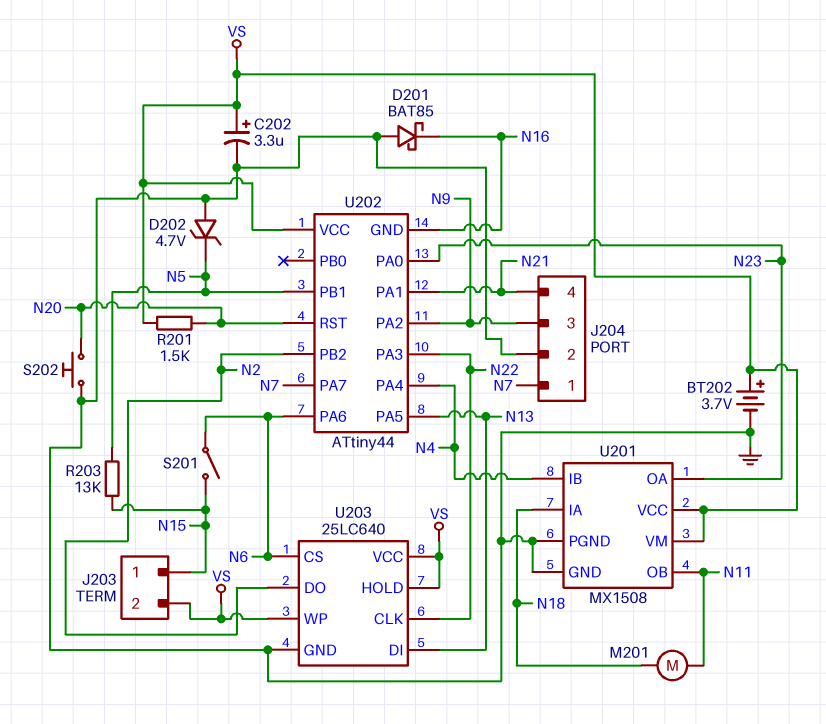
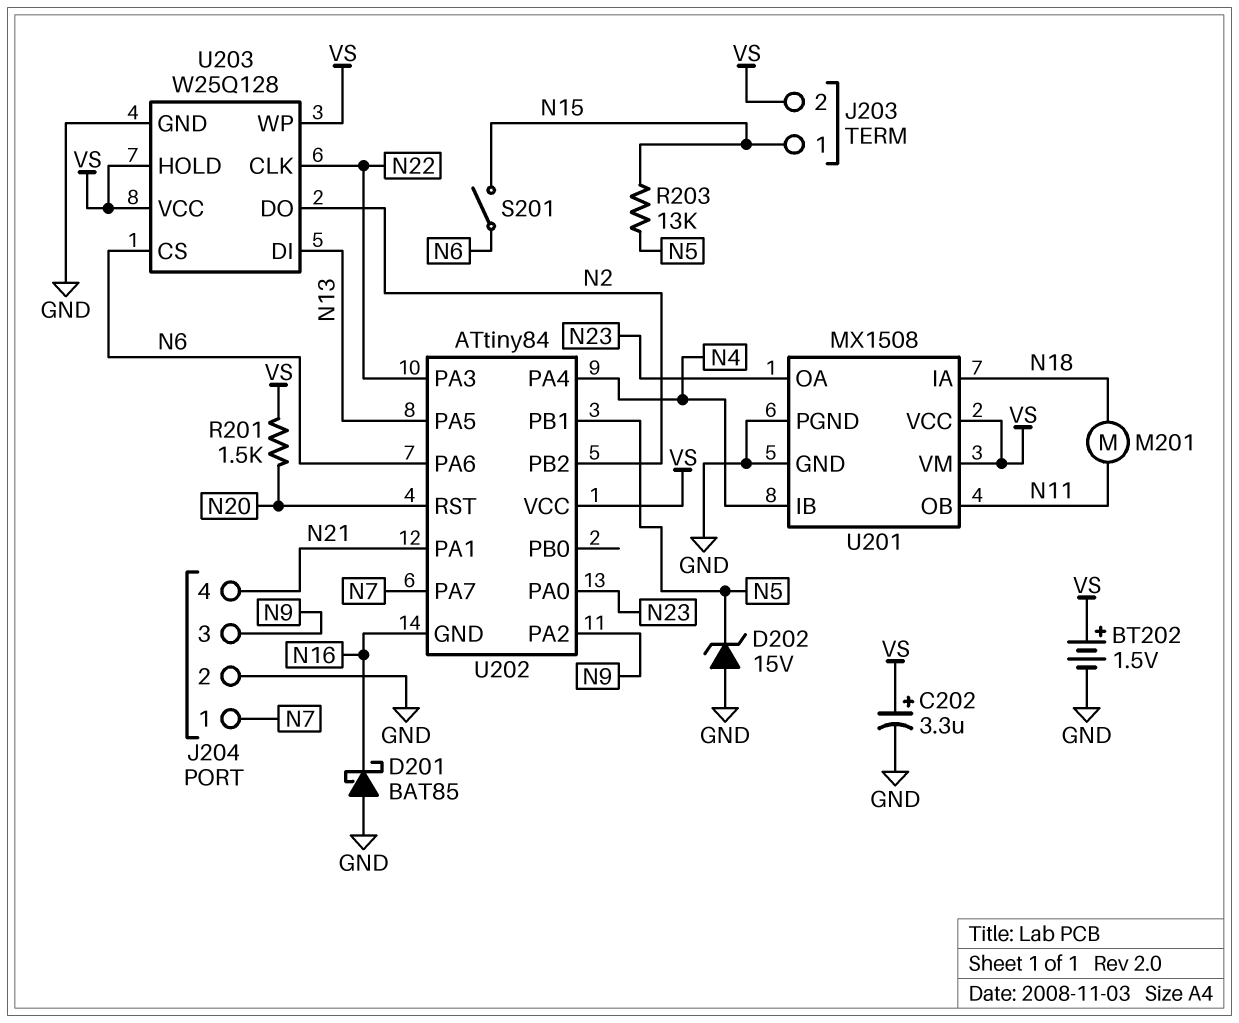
BT202: 3.7V (plus VS, minus GND) -> 1.5V (plus VS, minus GND)
D202: zener 4.7V (A GND, K N5) -> zener 15V (A GND, K N5)
S202: button (GND, N20) -> none
U202: ATtiny44 -> ATtiny84
U203: 25LC640 -> W25Q128

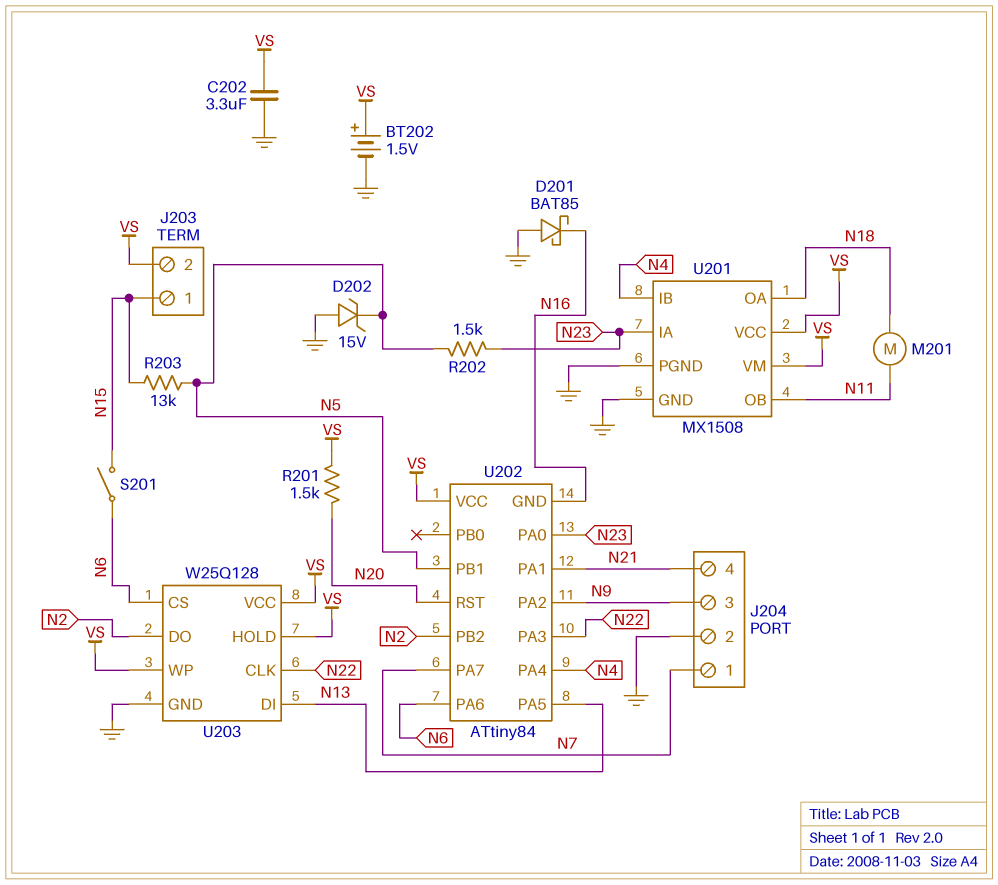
C202: 3.3uF (plus VS, minus GND) -> 3.3uF (GND, VS)
R202: none -> 1.5k (N5, N23)
U201 pin IA: N18 -> N23
U201 pin OA: N23 -> N18

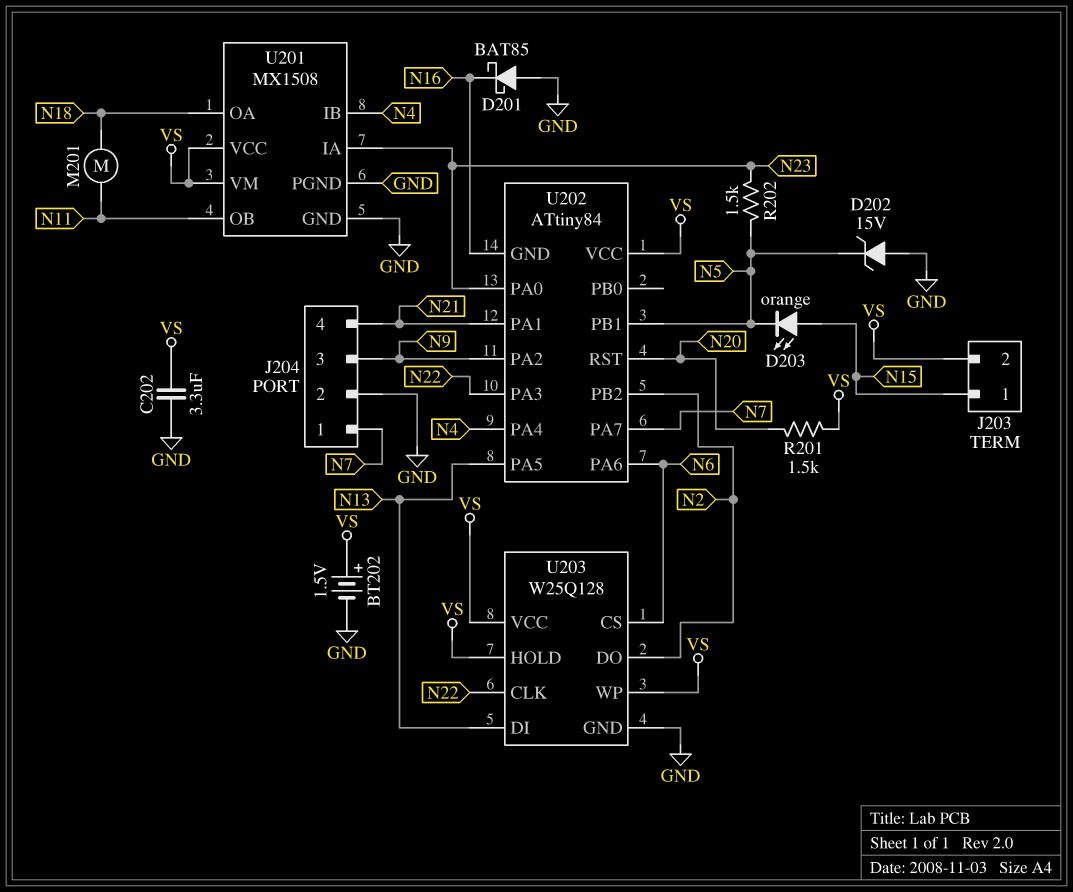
D203: none -> LED orange (A N15, K N5)
R203: 13k (N5, N15) -> none
S201: switch (N6, N15) -> none

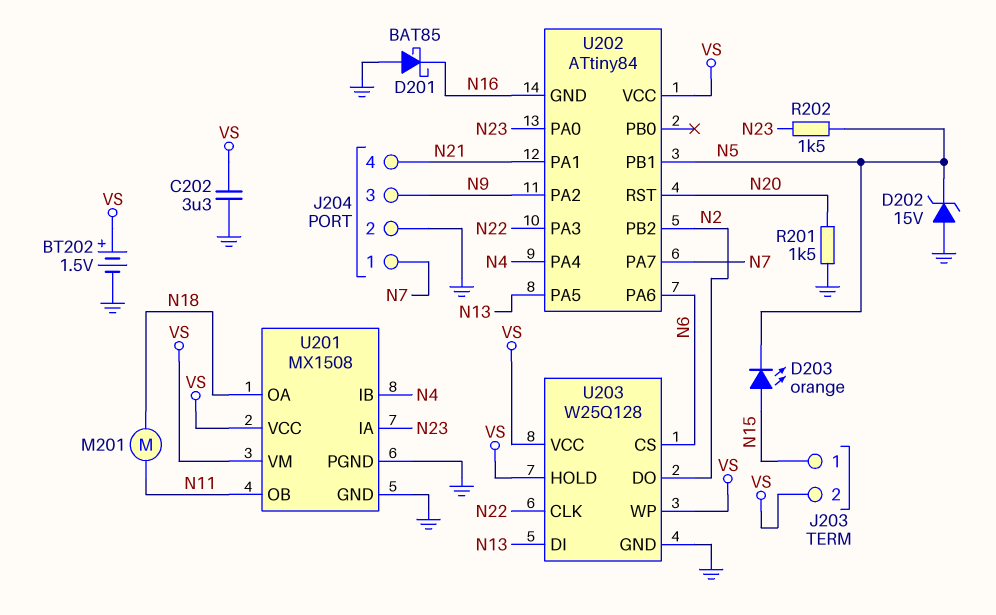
R201: 1.5k (N20, VS) -> 1.5k (GND, N20)

